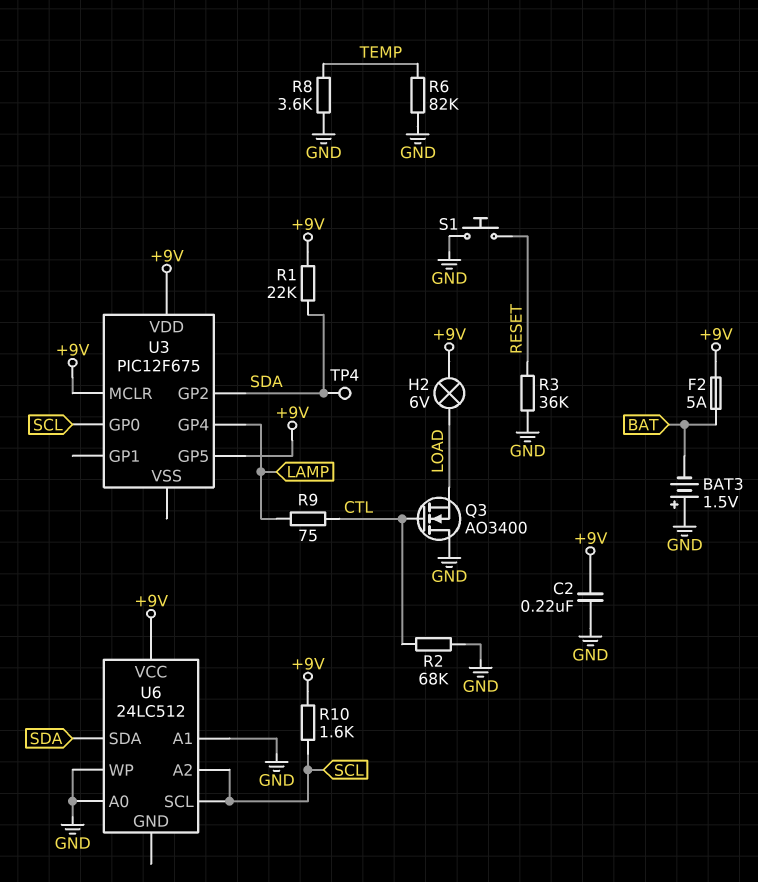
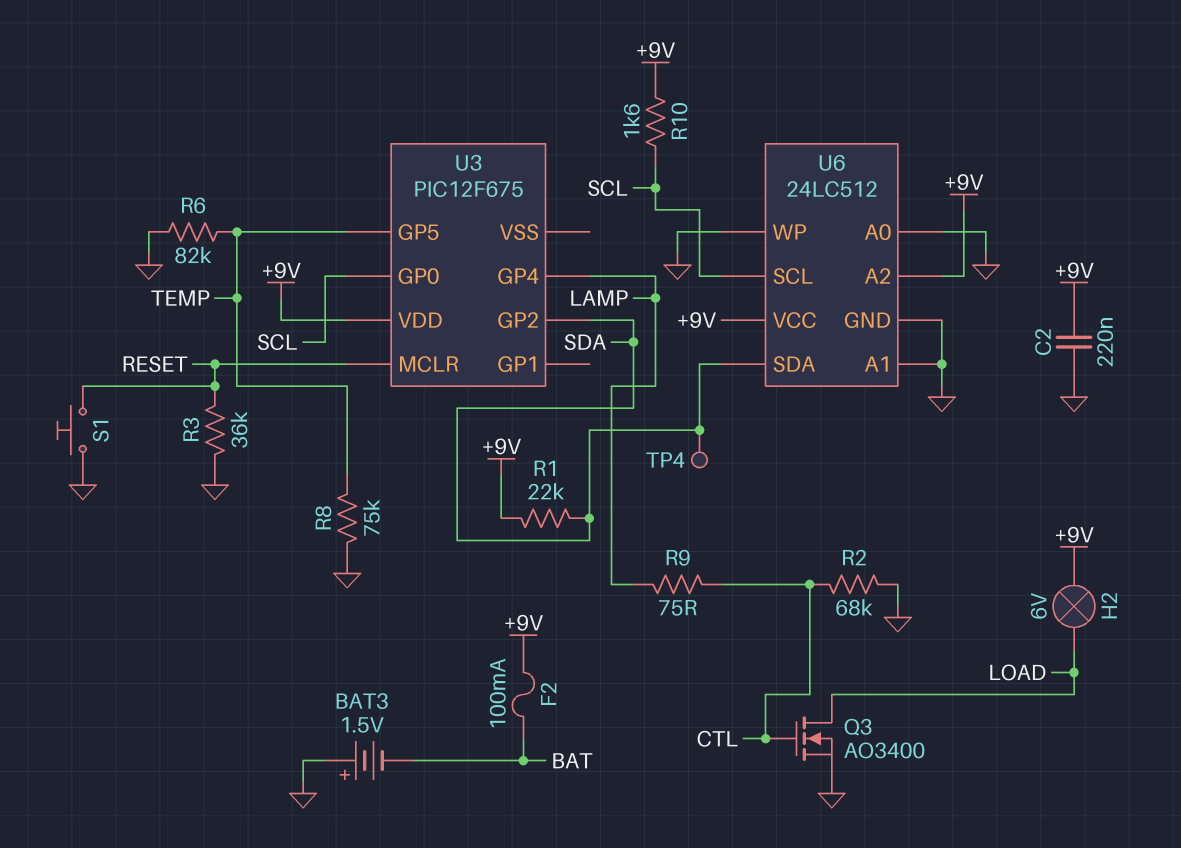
F2: 5A (+9V, BAT) -> 100mA (+9V, BAT)
Q3: NMOS AO3400 (G CTL, D GND, S LOAD) -> NMOS AO3400 (G CTL, D LOAD, S GND)
R8: 3.6k (GND, TEMP) -> 75k (GND, TEMP)
U3 pin GP5: +9V -> TEMP
U3 pin MCLR: +9V -> RESET
U6 pin A2: SCL -> +9V
U6 pin GND: none -> GND

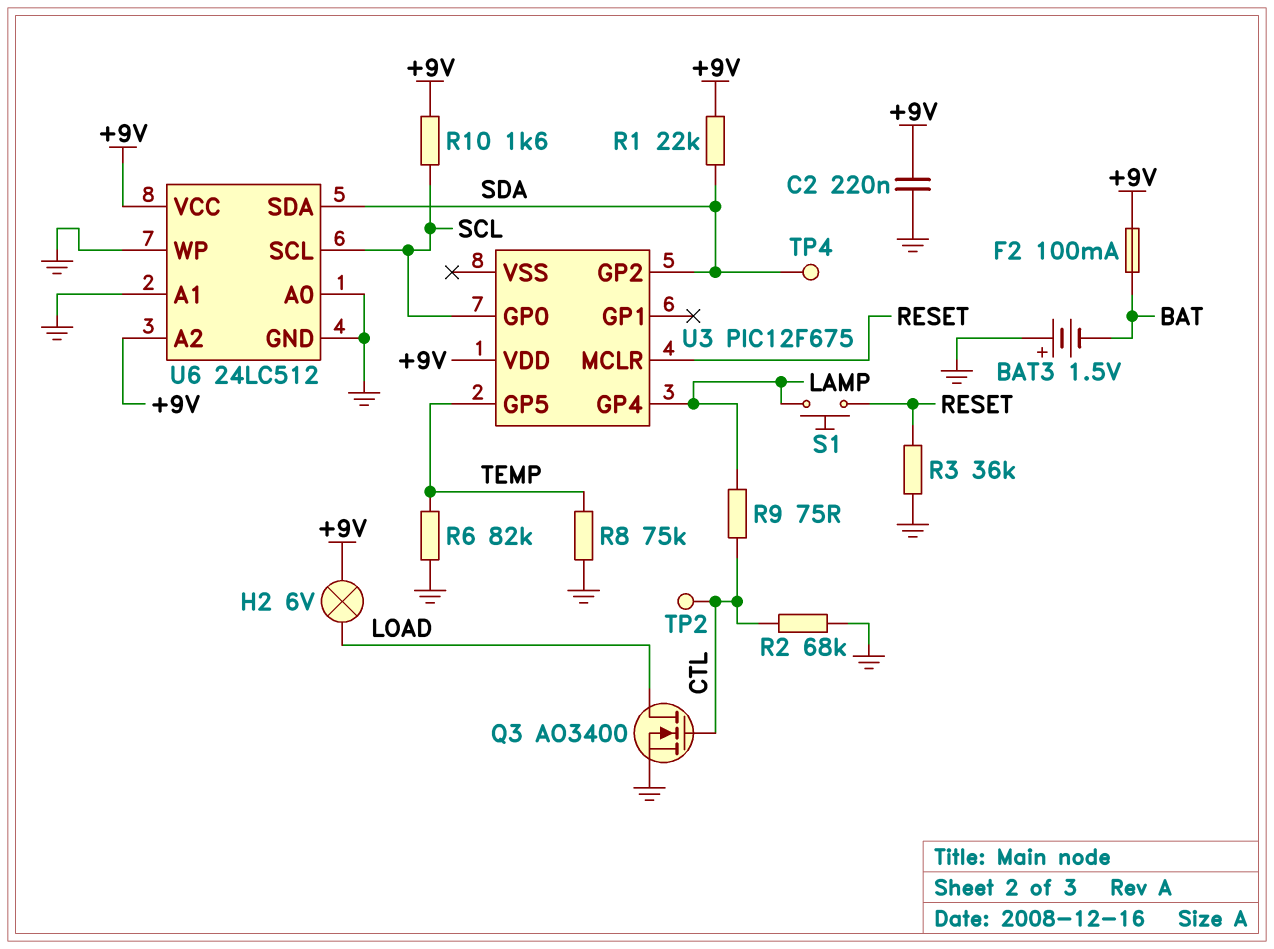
S1: button (GND, RESET) -> button (LAMP, RESET)
TP2: none -> test point (CTL)

